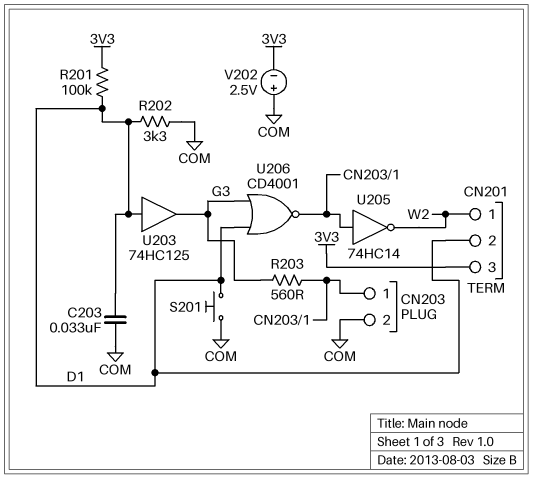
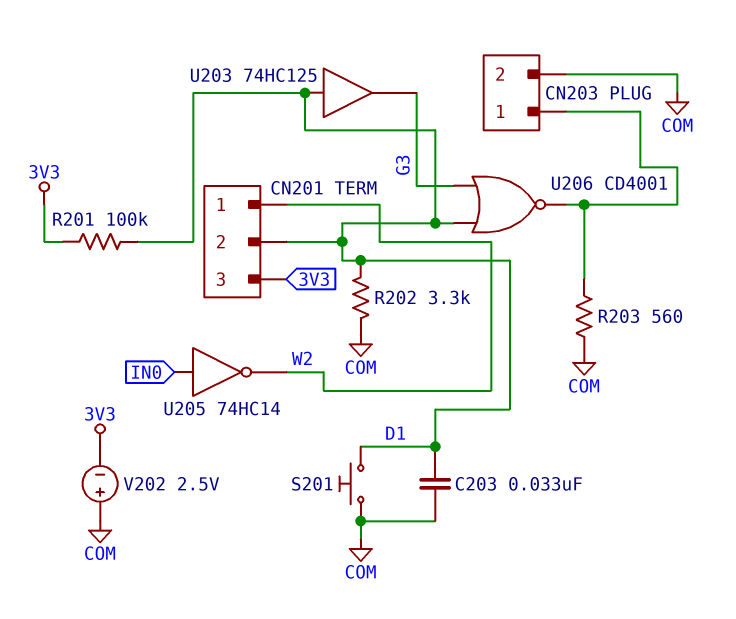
R203: 560 (CN203/1, G3) -> 560 (CN203/1, COM)
U205: NOT 74HC14 (in CN203/1, out W2) -> NOT 74HC14 (in IN0, out W2)

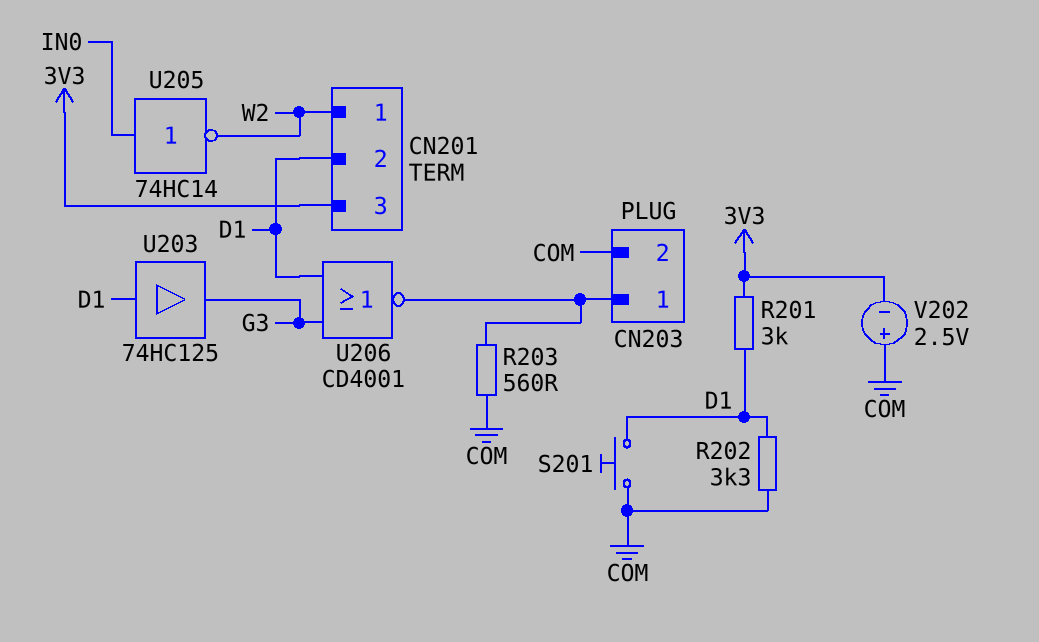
C203: 33nF (COM, D1) -> none
R201: 100k (3V3, D1) -> 3k (3V3, D1)

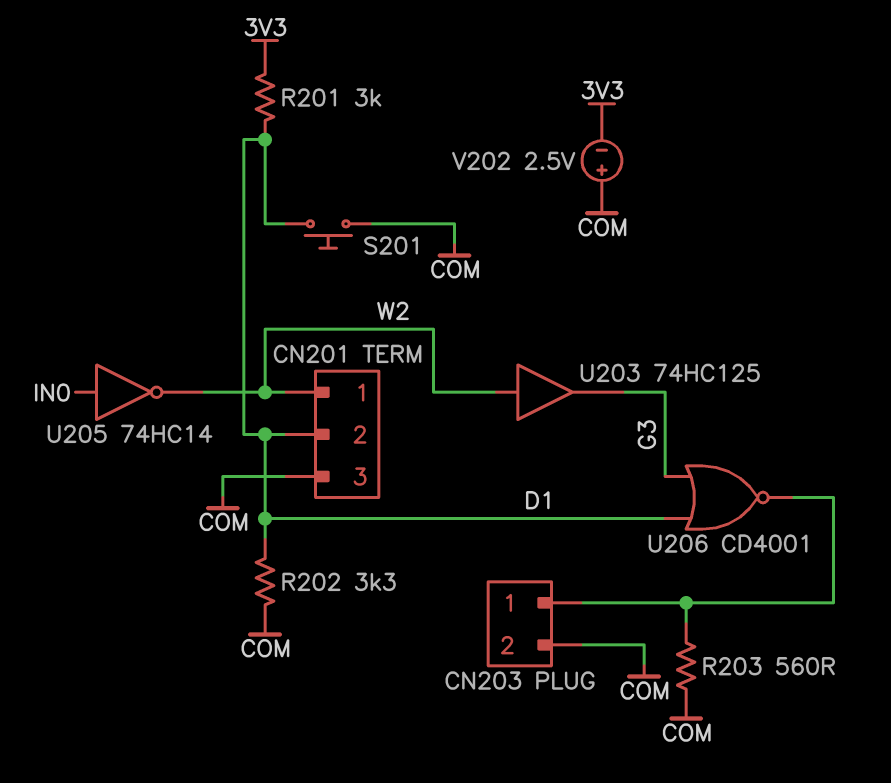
CN201 pin 3: 3V3 -> COM
U203: buffer 74HC125 (in D1, out G3) -> buffer 74HC125 (in W2, out G3)

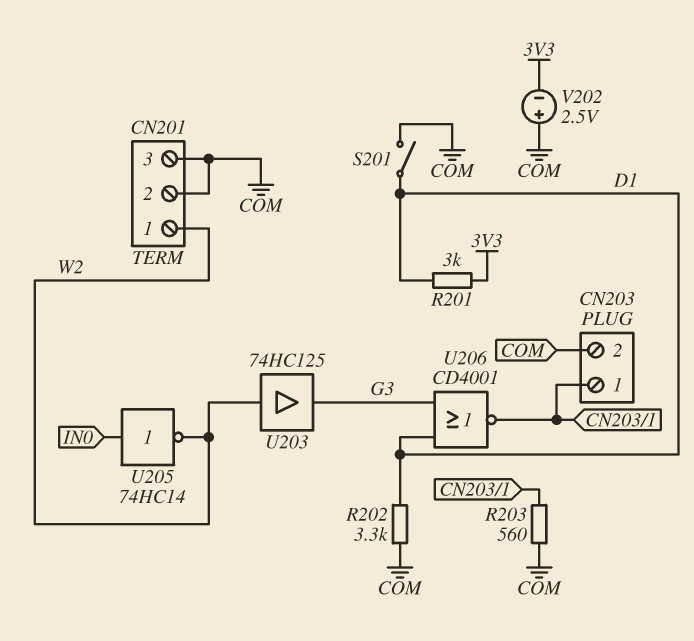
CN201 pin 2: D1 -> COM
S201: button (COM, D1) -> switch (COM, D1)

